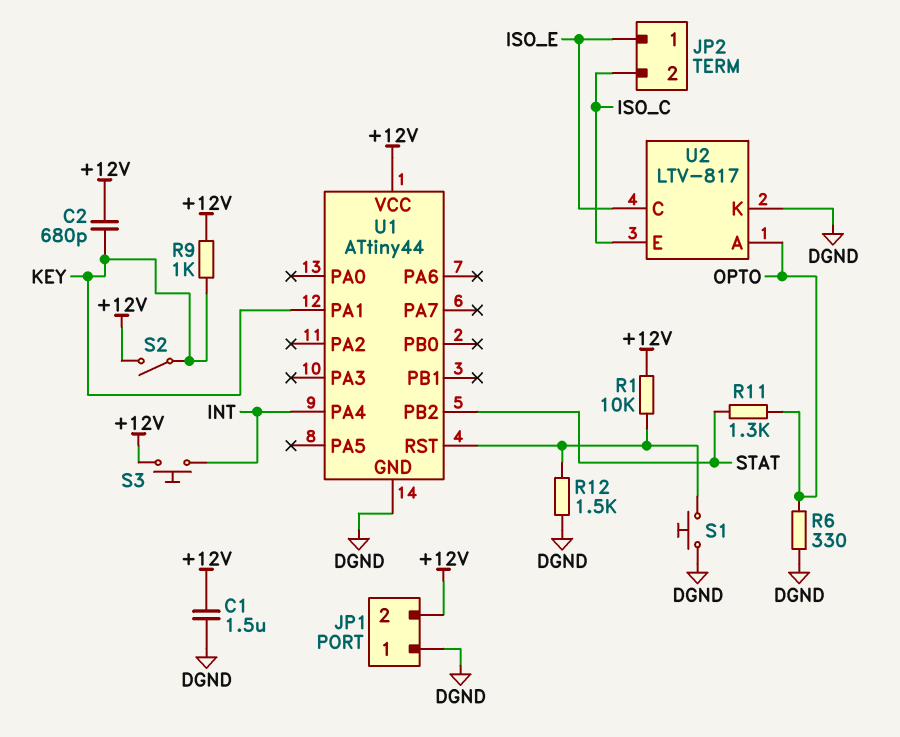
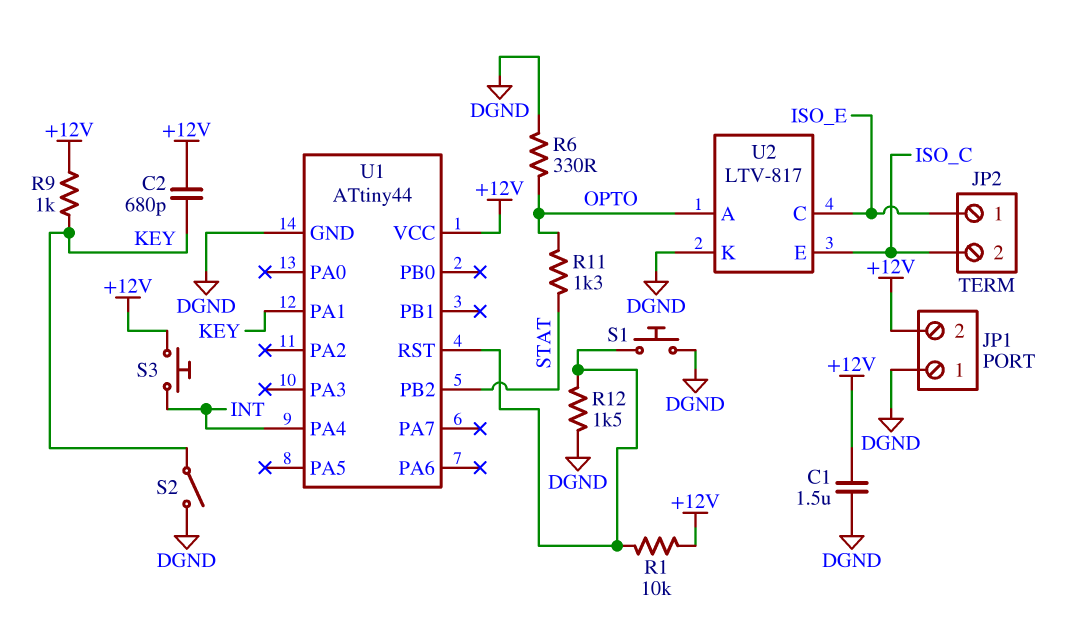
S2: switch (+12V, KEY) -> switch (DGND, KEY)

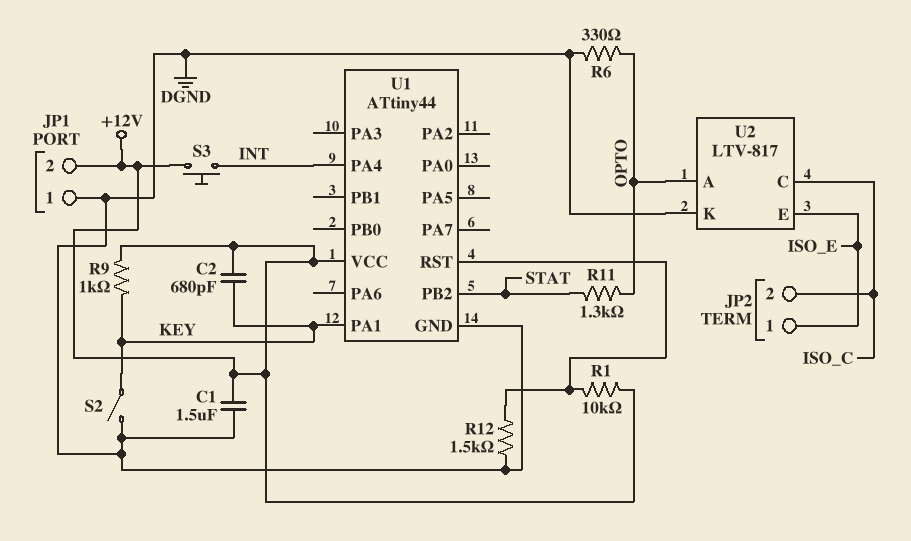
S1: button (DGND, U1/RST) -> none
U2 pin C: ISO_E -> ISO_C
U2 pin E: ISO_C -> ISO_E

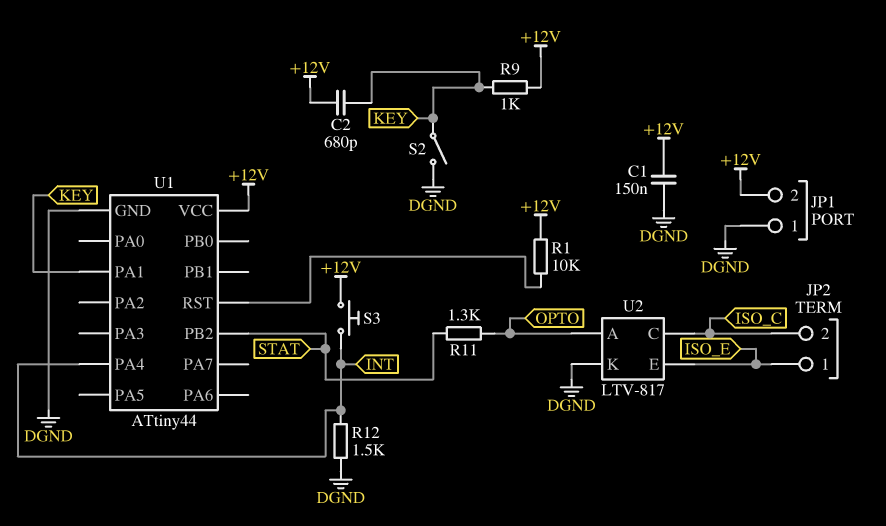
C1: 1.5uF (+12V, DGND) -> 150nF (+12V, DGND)
R6: 330 (DGND, OPTO) -> none
R12: 1.5k (DGND, U1/RST) -> 1.5k (DGND, INT)

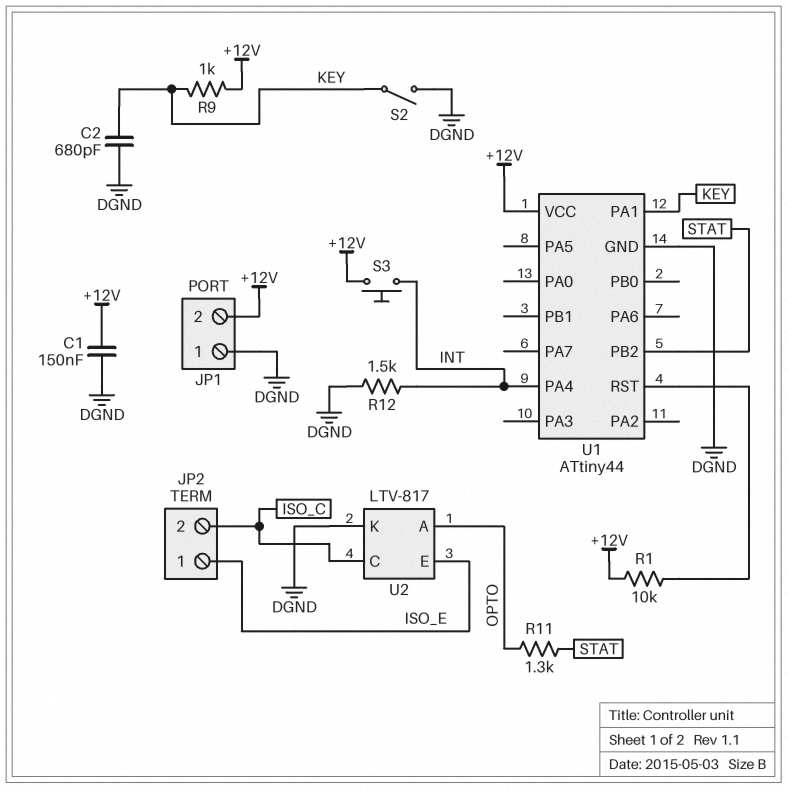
C2: 680pF (+12V, KEY) -> 680pF (DGND, KEY)

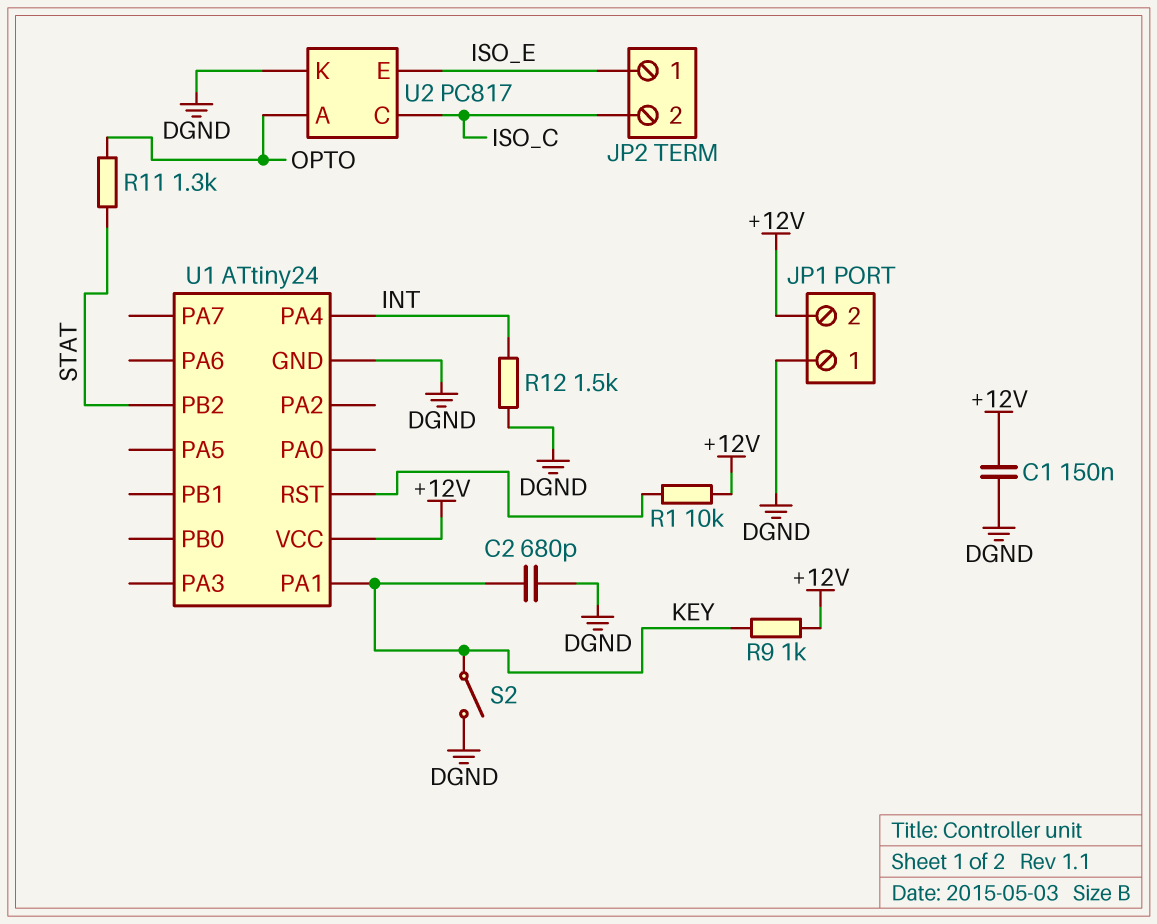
S3: button (+12V, INT) -> none
U1: ATtiny44 -> ATtiny24
U2: LTV-817 -> PC817

